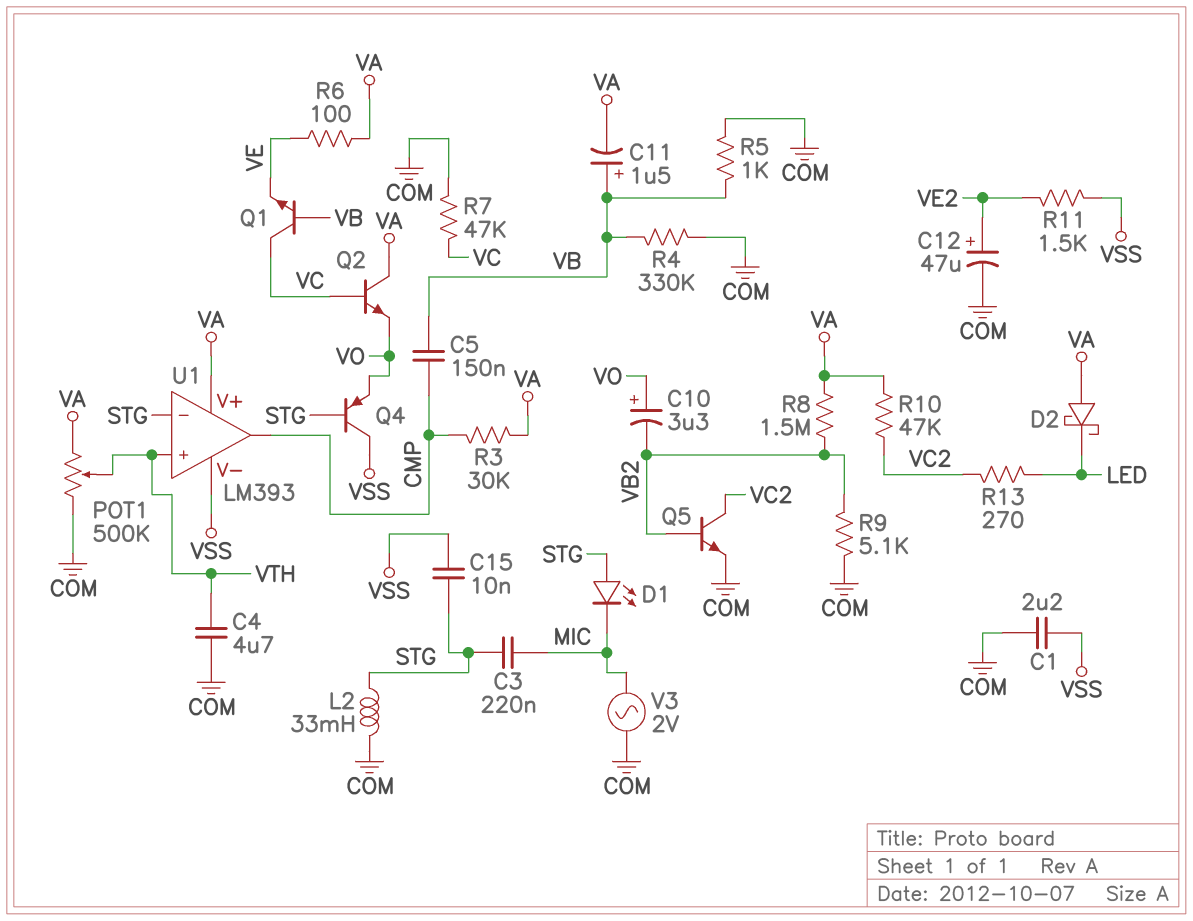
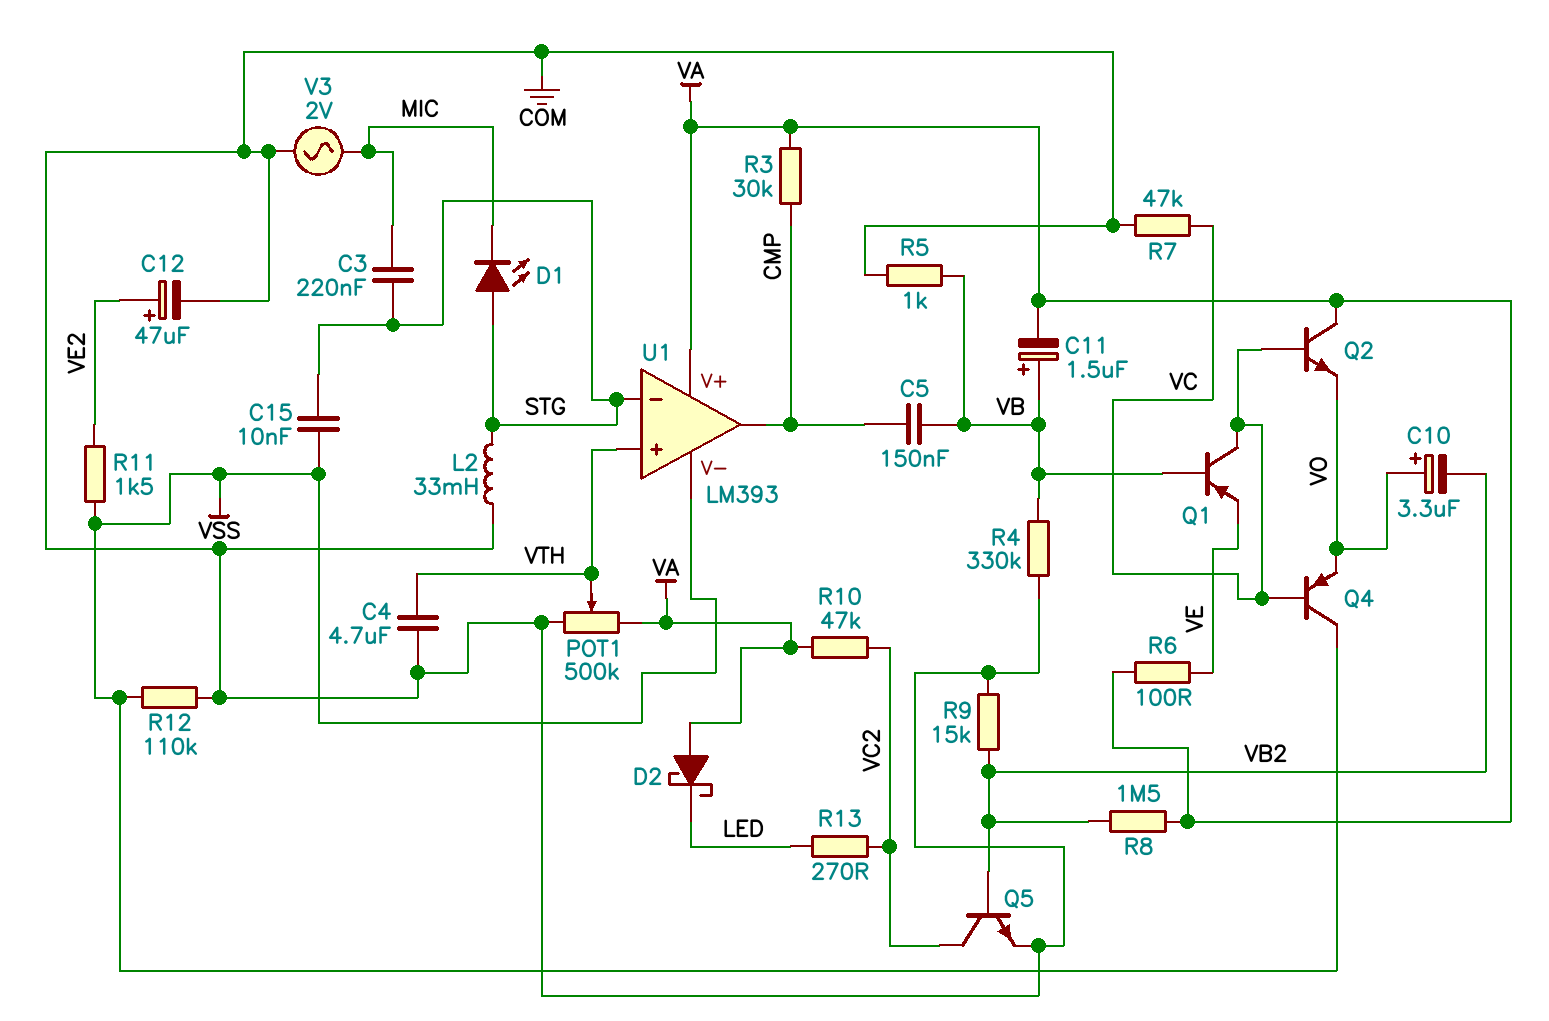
C1: 2.2uF (COM, VSS) -> none
Q1: NPN (B VB, C VC, E VE) -> PNP (B VB, C VC, E VE)
Q4: PNP (B STG, C VSS, E VO) -> PNP (B VC, C VSS, E VO)
R9: 5.1k (COM, VB2) -> 15k (COM, VB2)
R12: none -> 110k (COM, VSS)

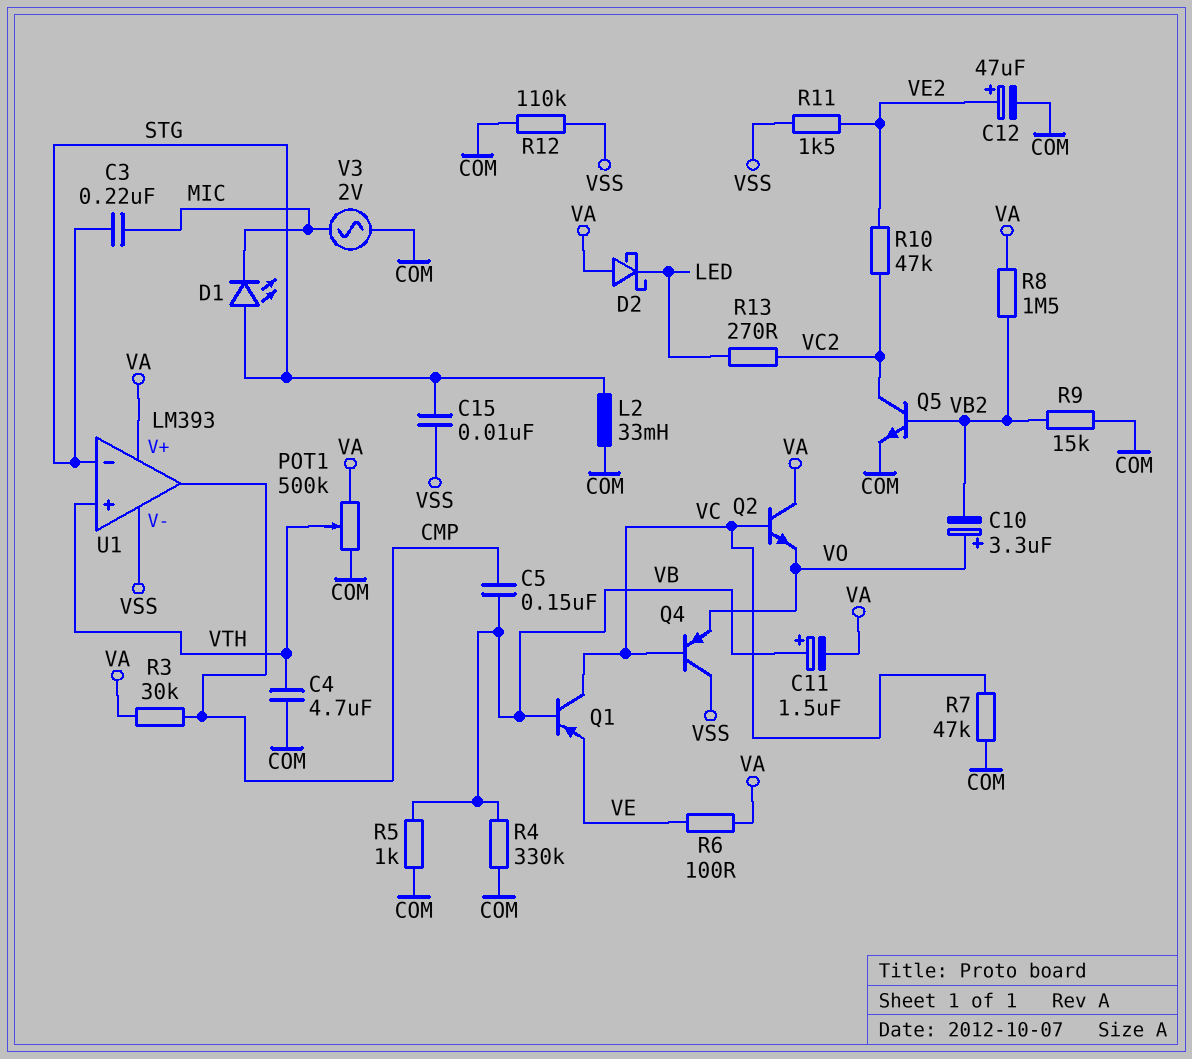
R10: 47k (VA, VC2) -> 47k (VC2, VE2)

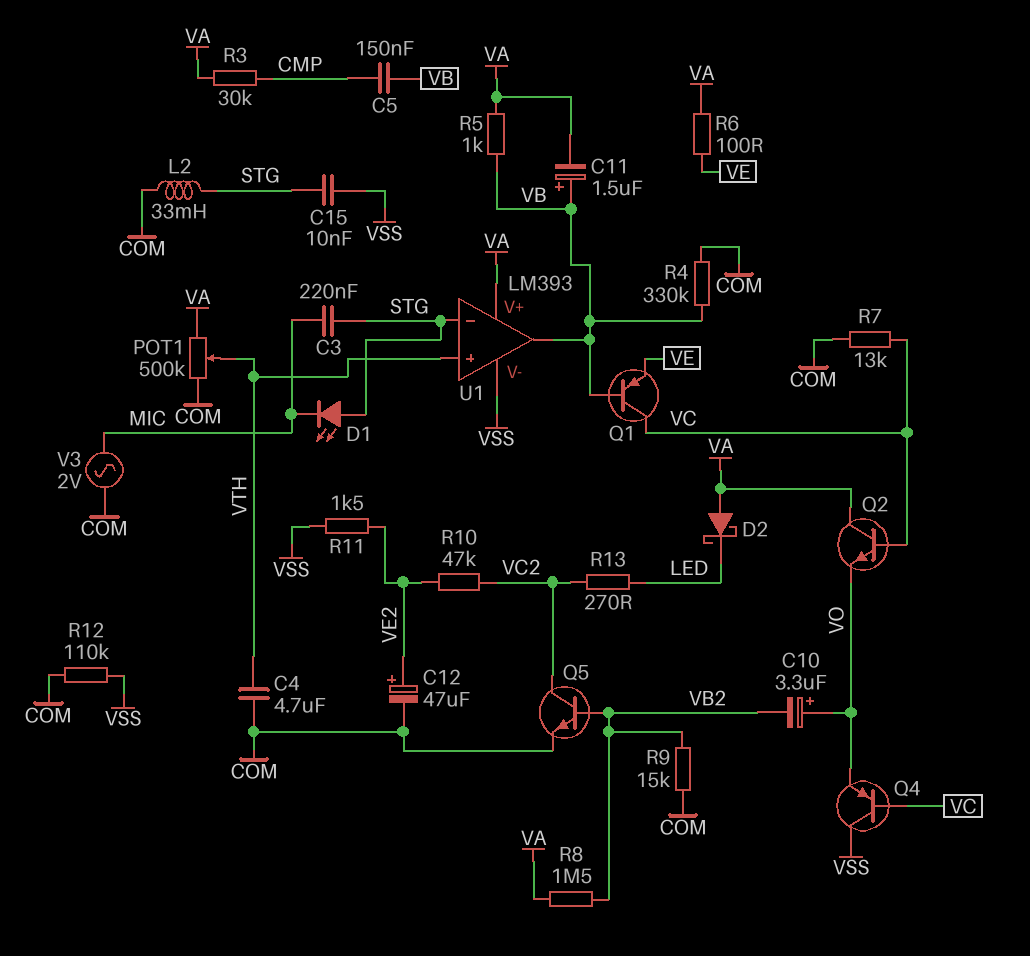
R5: 1k (COM, VB) -> 1k (VA, VB)
R7: 47k (COM, VC) -> 13k (COM, VC)
U1 pin out: CMP -> VB

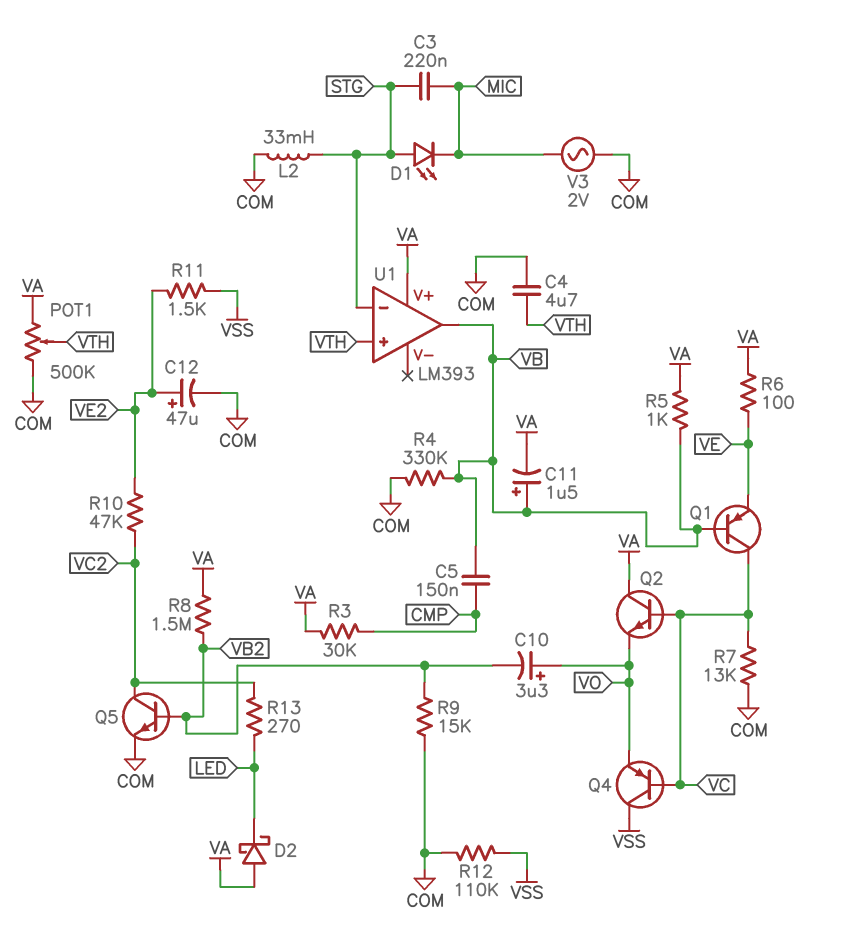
C15: 10nF (STG, VSS) -> none
U1 pin V-: VSS -> none

